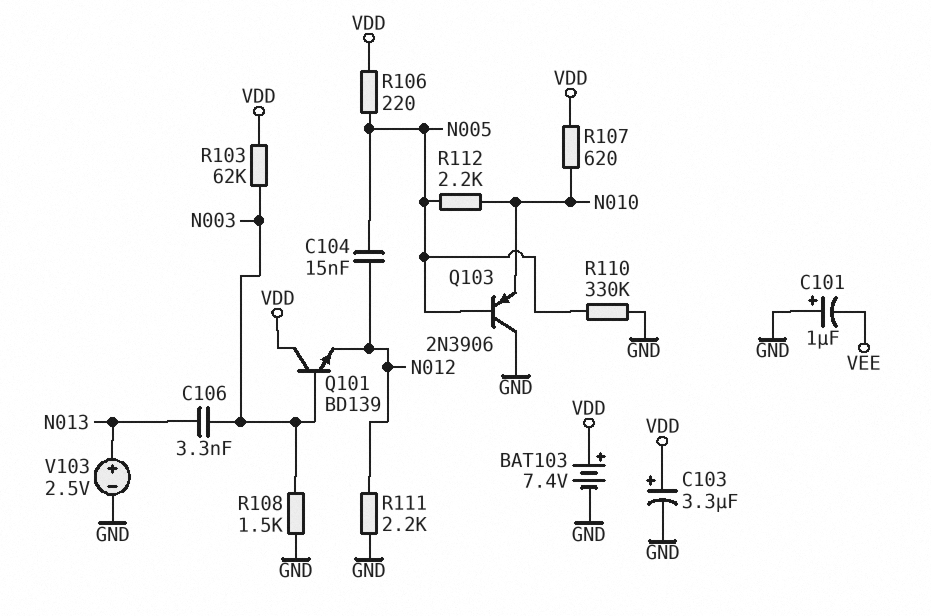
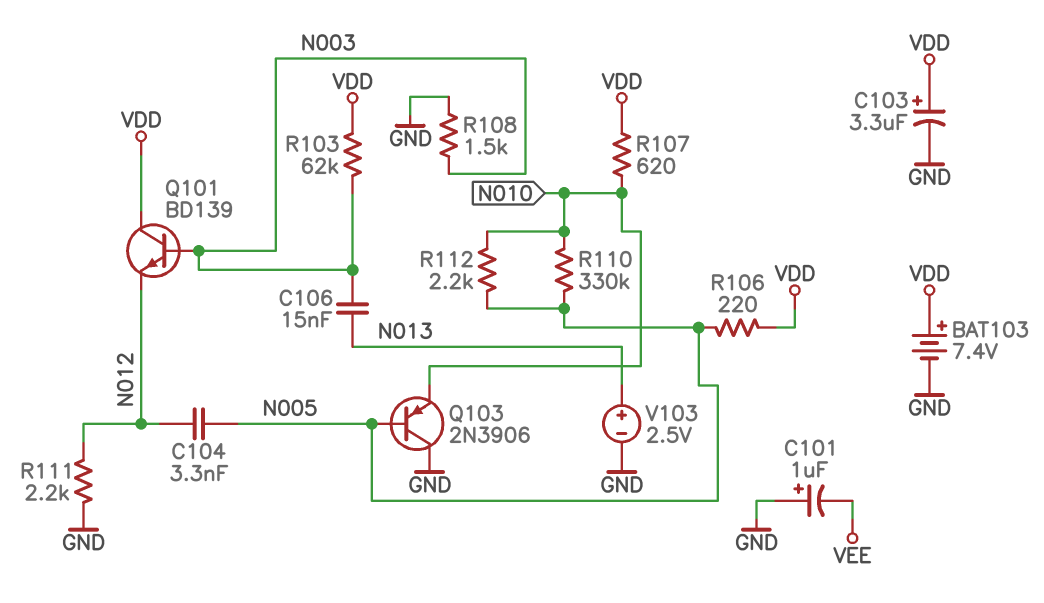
C104: 15nF (N005, N012) -> 3.3nF (N005, N012)
C106: 3.3nF (N003, N013) -> 15nF (N003, N013)
R110: 330k (GND, N005) -> 330k (N005, N010)

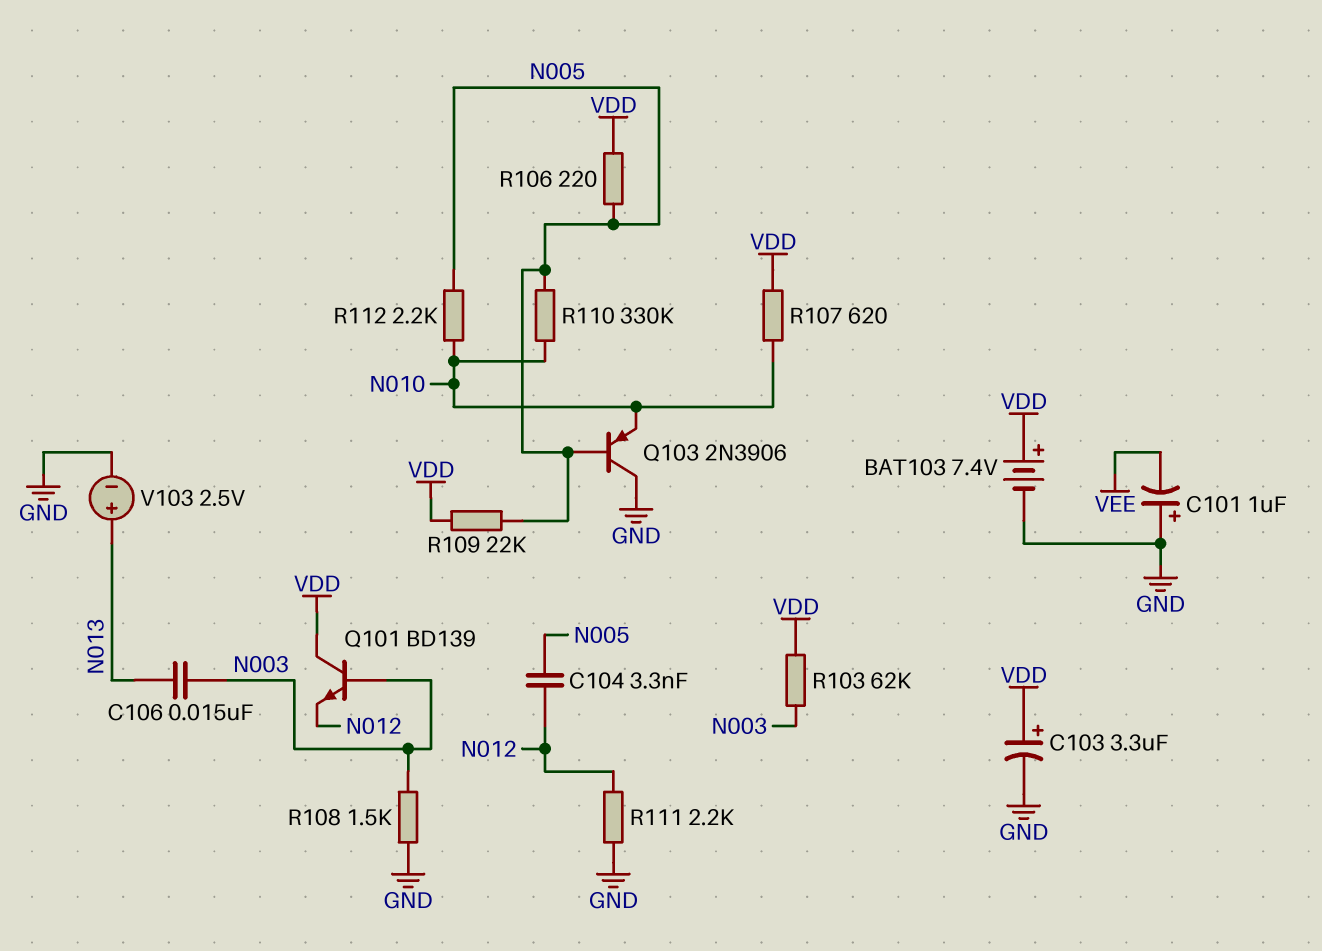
R109: none -> 22k (N005, VDD)

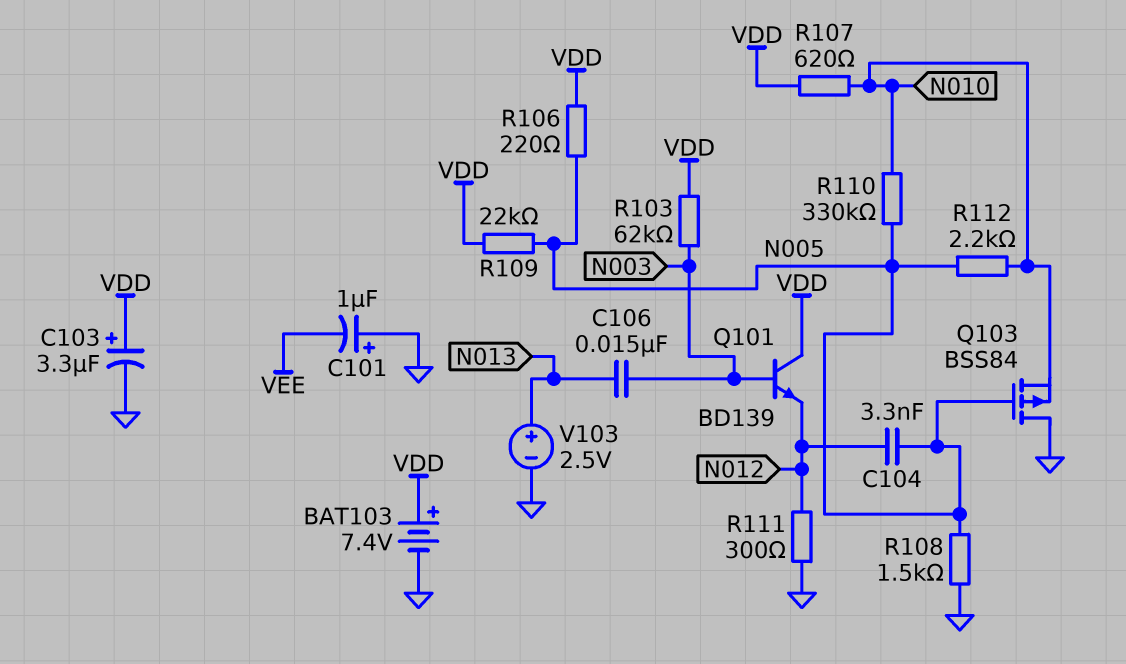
Q103: PNP 2N3906 (B N005, C GND, E N010) -> PMOS BSS84 (G N005, D GND, S N010)
R108: 1.5k (GND, N003) -> 1.5k (GND, N005)
R111: 2.2k (GND, N012) -> 300 (GND, N012)

